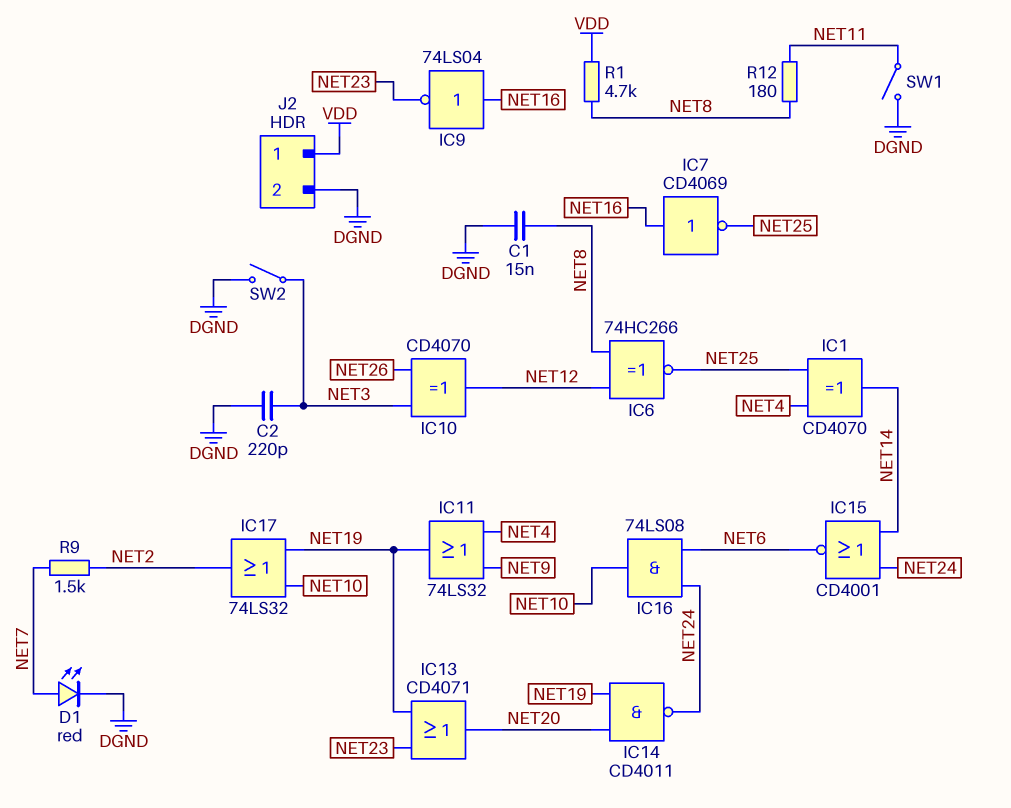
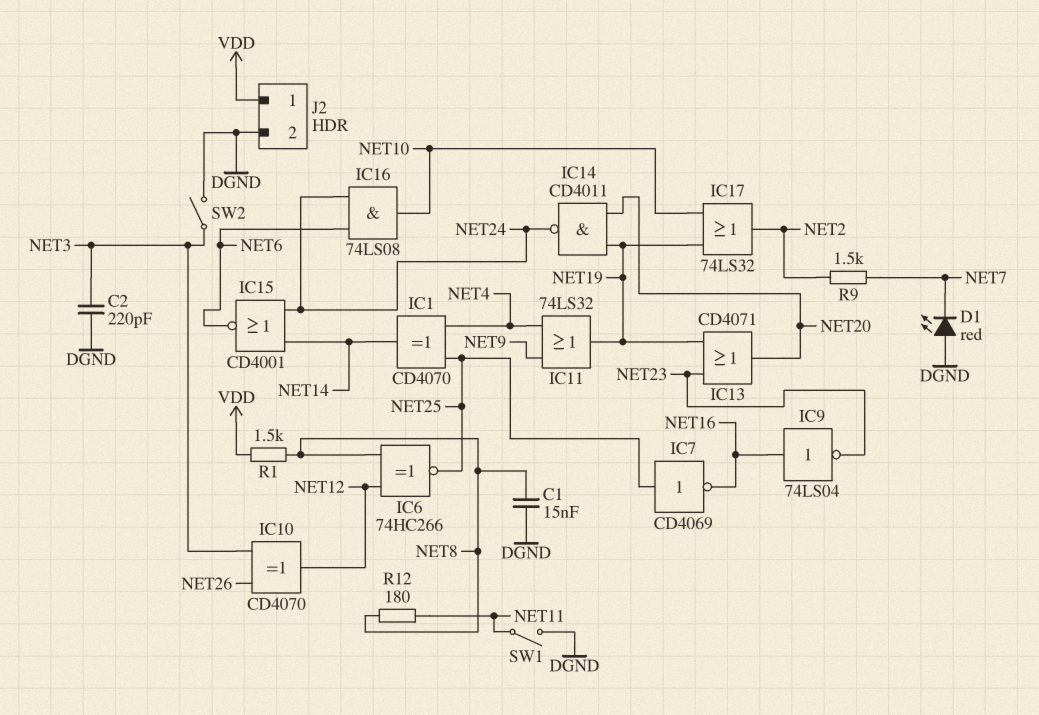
D1: LED red (A NET7, K DGND) -> LED red (A DGND, K NET7)
IC7: NOT CD4069 (in NET16, out NET25) -> NOT CD4069 (in NET25, out NET16)
R1: 4.7k (NET8, VDD) -> 1.5k (NET8, VDD)

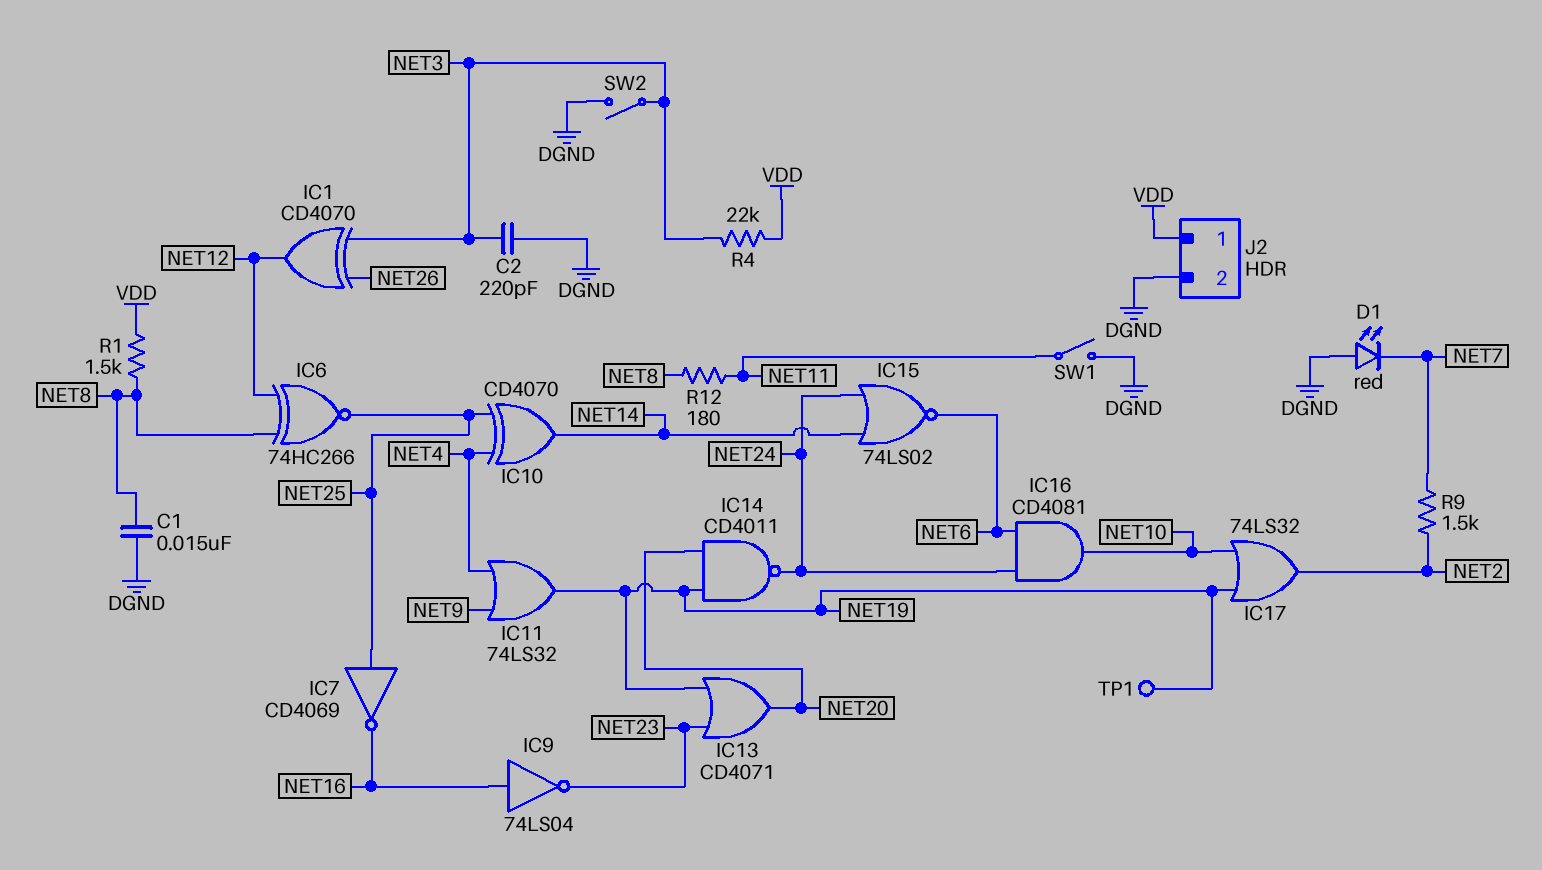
IC1: XOR CD4070 (in NET4, in NET25, out NET14) -> XOR CD4070 (in NET3, in NET26, out NET12)
IC10: XOR CD4070 (in NET3, in NET26, out NET12) -> XOR CD4070 (in NET4, in NET25, out NET14)
IC15: NOR CD4001 (in NET14, in NET24, out NET6) -> NOR 74LS02 (in NET14, in NET24, out NET6)
IC16: AND 74LS08 (in NET6, in NET24, out NET10) -> AND CD4081 (in NET6, in NET24, out NET10)
R4: none -> 22k (NET3, VDD)
TP1: none -> test point (NET19)

